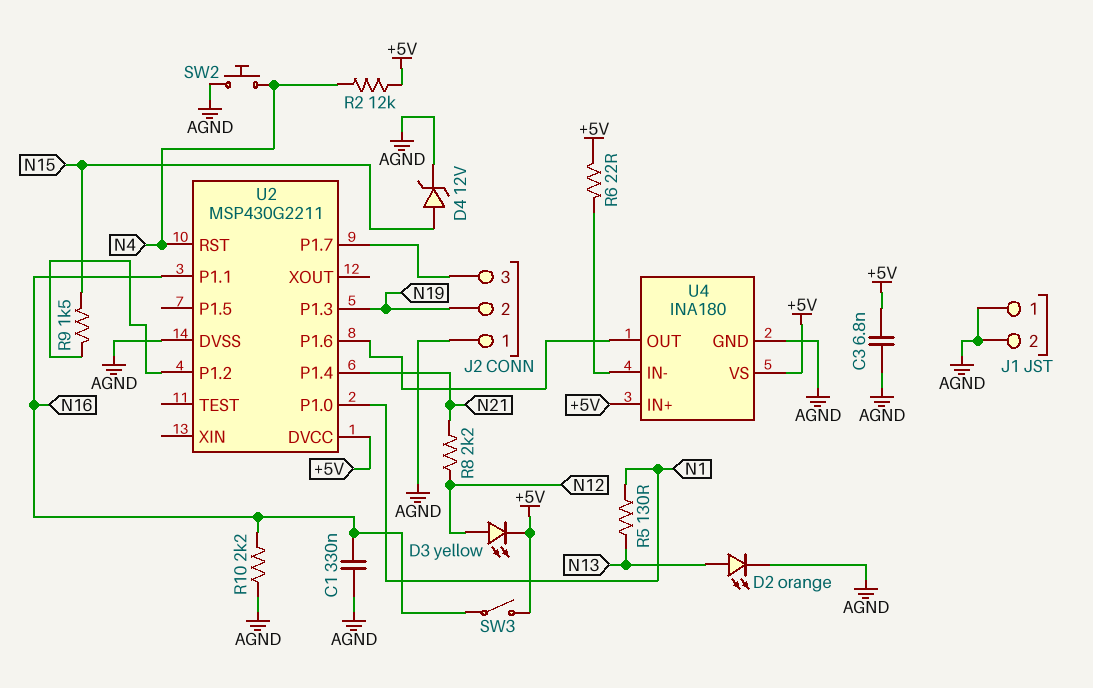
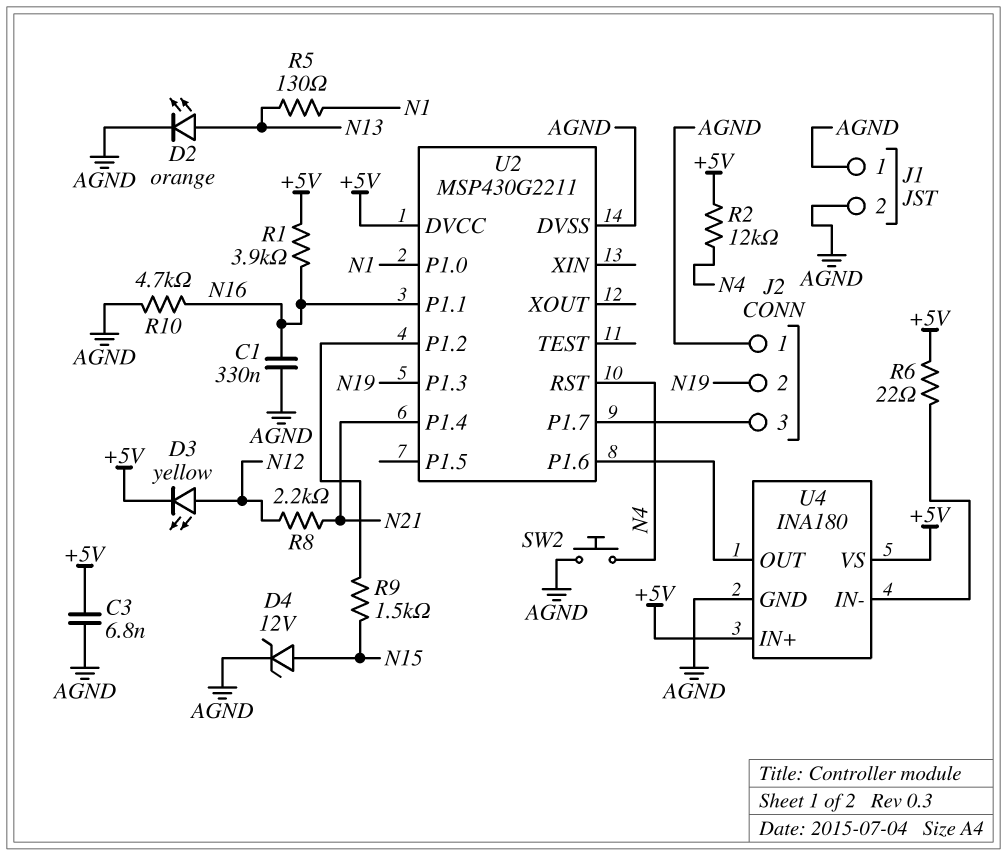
R1: none -> 3.9k (+5V, N16)
R10: 2.2k (AGND, N16) -> 4.7k (AGND, N16)
SW3: switch (+5V, N16) -> none

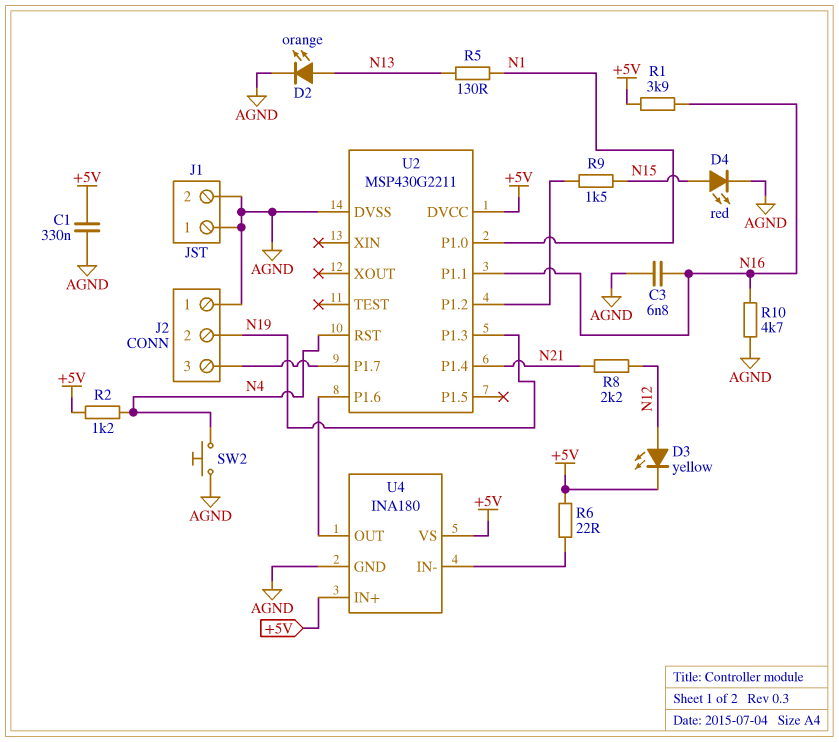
C1: 330nF (AGND, N16) -> 330nF (+5V, AGND)
C3: 6.8nF (+5V, AGND) -> 6.8nF (AGND, N16)
D4: zener 12V (A N15, K AGND) -> LED red (A N15, K AGND)
R2: 12k (+5V, N4) -> 1.2k (+5V, N4)

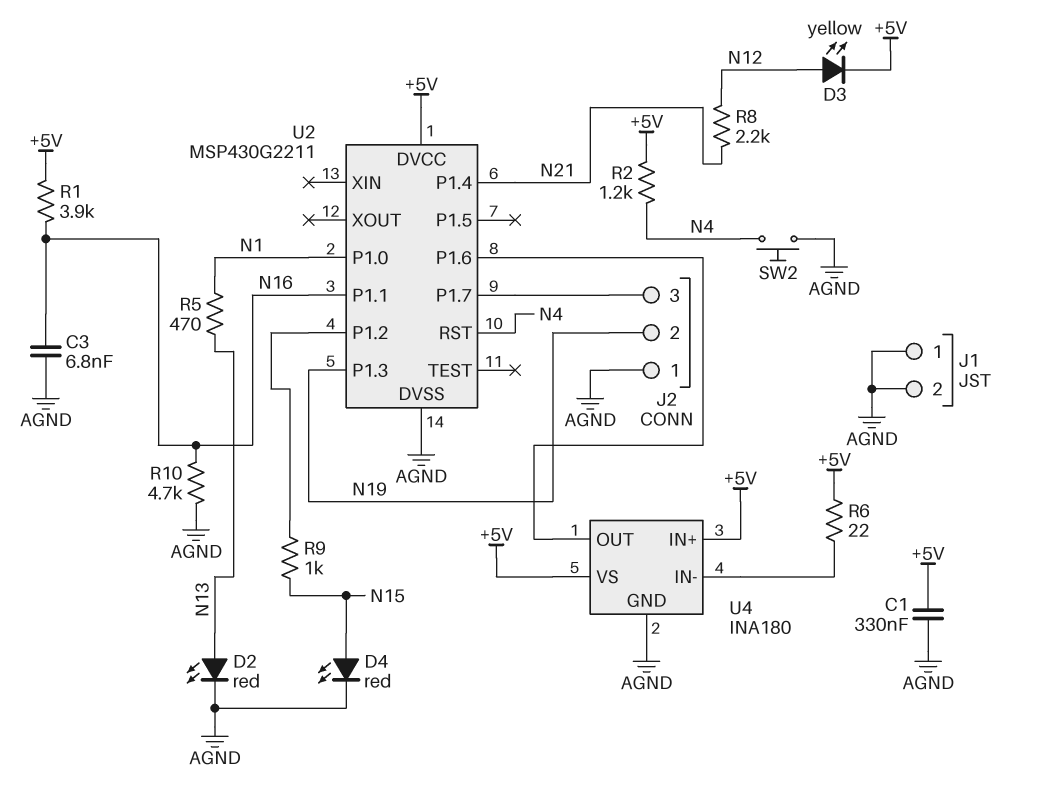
D2: LED orange (A N13, K AGND) -> LED red (A N13, K AGND)
R5: 130 (N1, N13) -> 470 (N1, N13)
R9: 1.5k (N15, U2/P1.2) -> 1k (N15, U2/P1.2)

